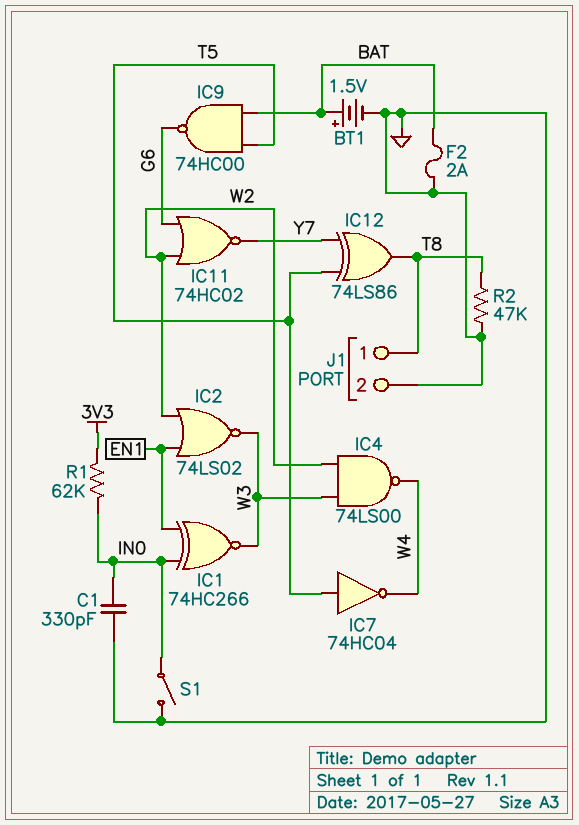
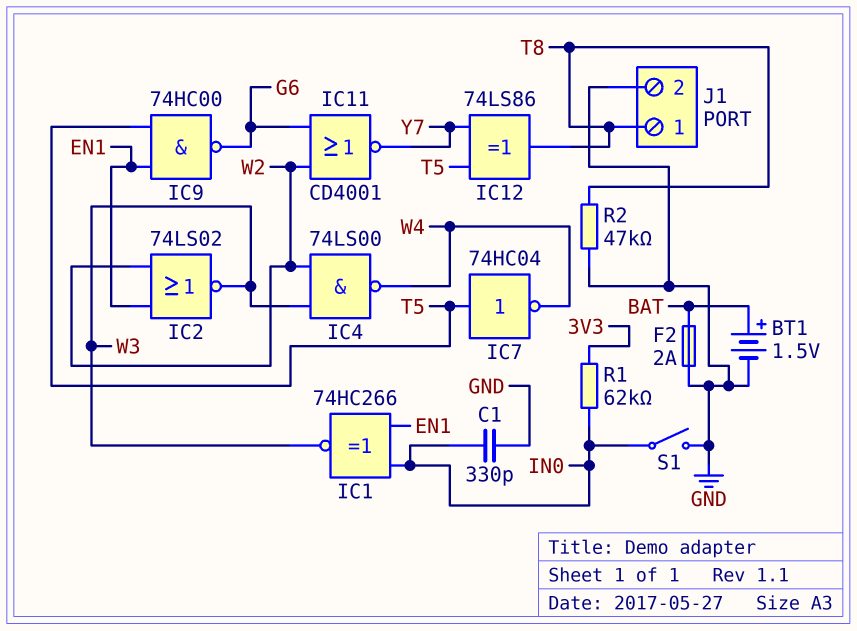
IC9: NAND 74HC00 (in BAT, in T5, out G6) -> NAND 74HC00 (in EN1, in T5, out G6)
IC11: NOR 74HC02 (in G6, in W2, out Y7) -> NOR CD4001 (in G6, in W2, out Y7)

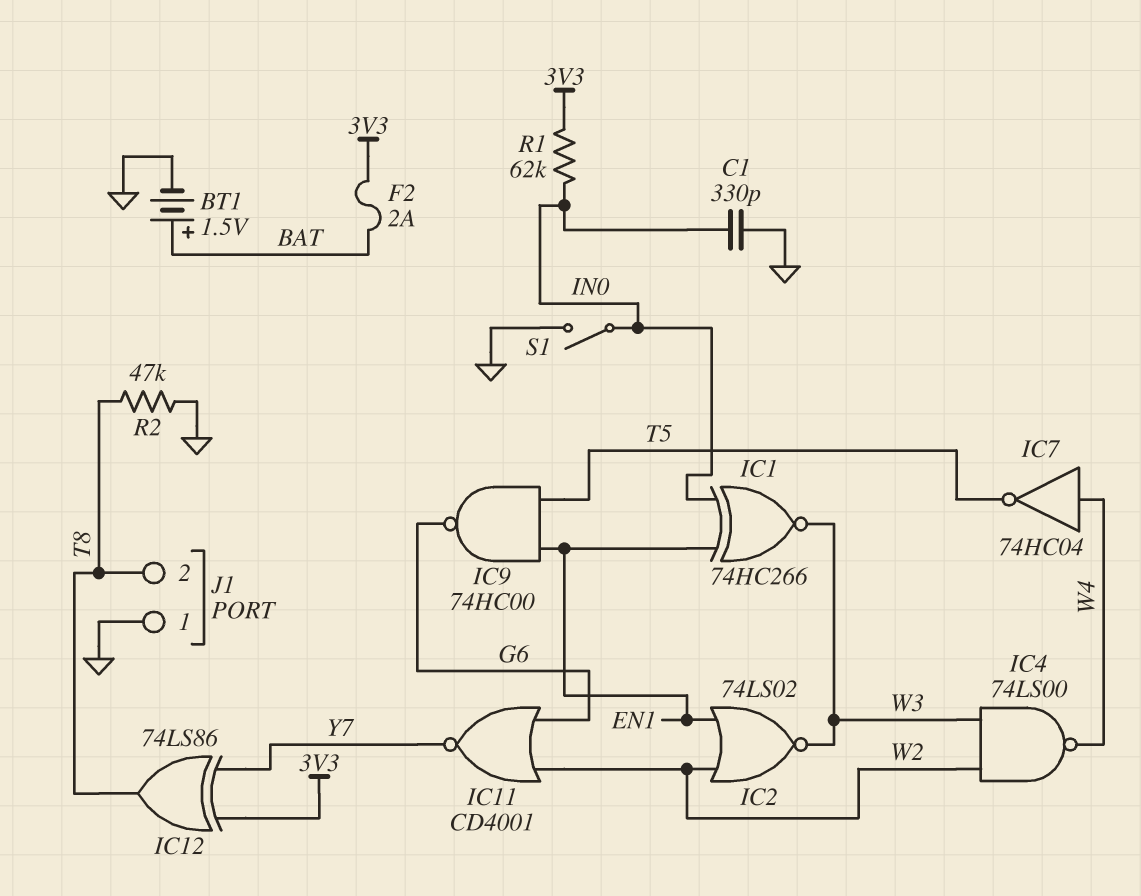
F2: 2A (BAT, GND) -> 2A (3V3, BAT)
IC7: NOT 74HC04 (in T5, out W4) -> NOT 74HC04 (in W4, out T5)
IC12: XOR 74LS86 (in T5, in Y7, out T8) -> XOR 74LS86 (in 3V3, in Y7, out T8)
J1 pin 1: T8 -> GND
J1 pin 2: GND -> T8

